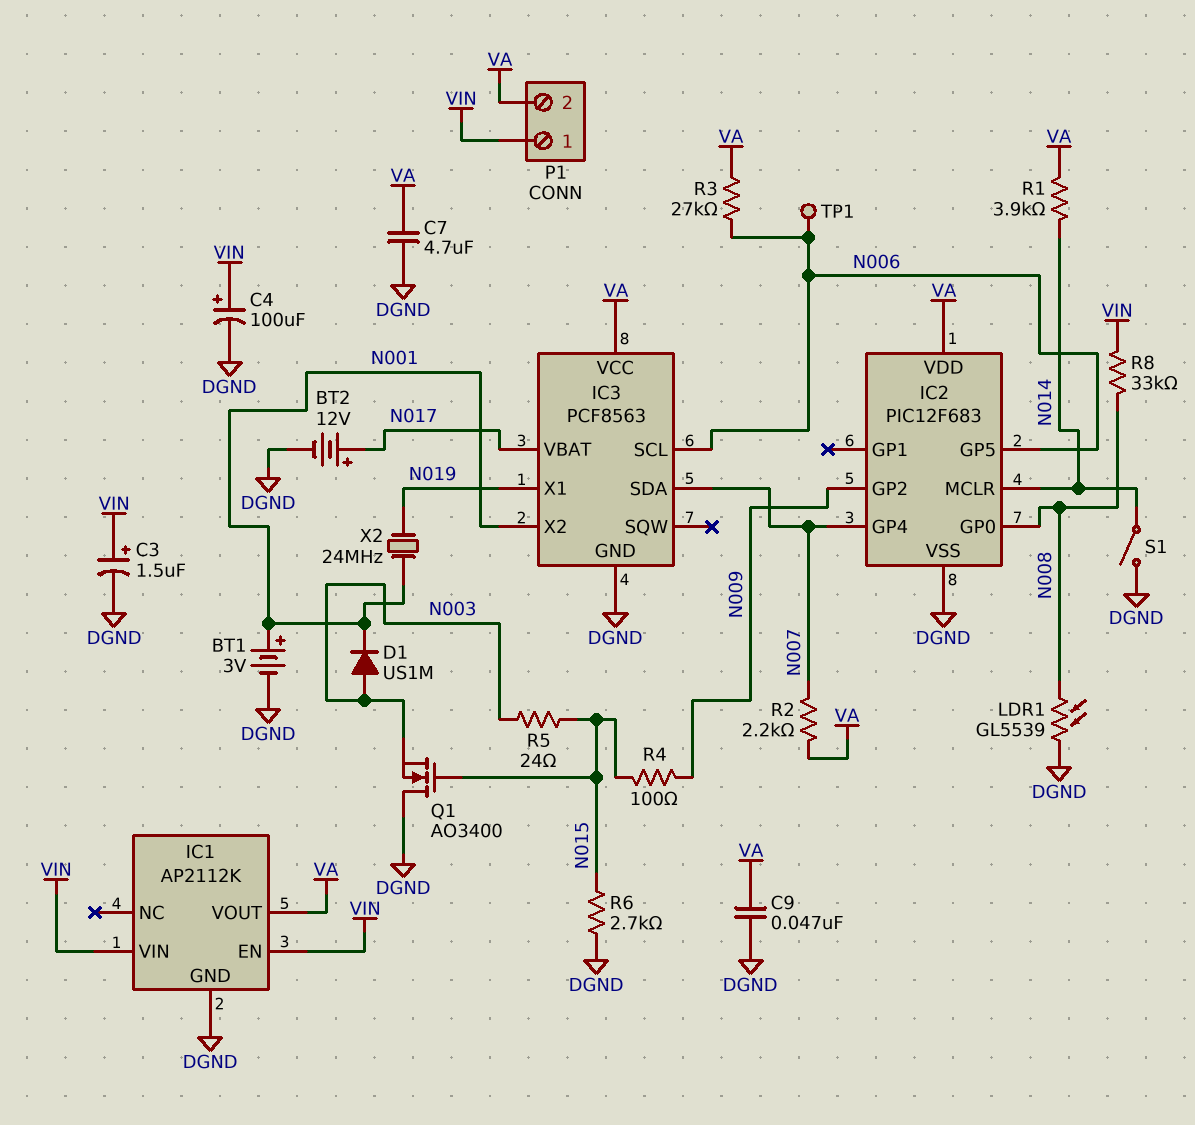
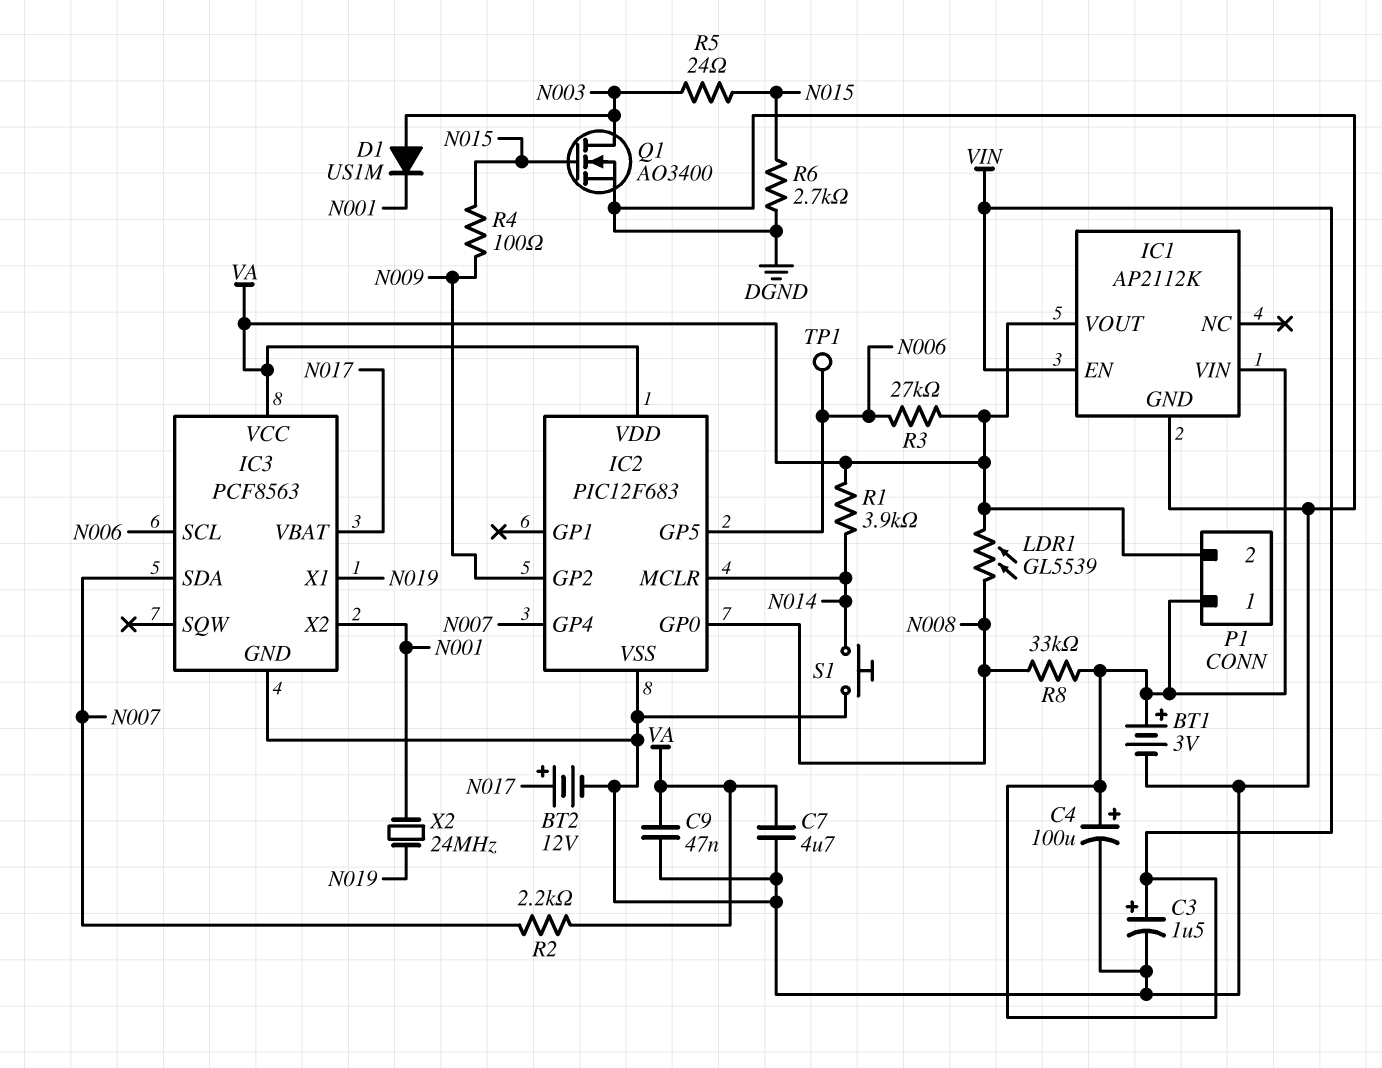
BT1: 3V (plus N001, minus DGND) -> 3V (plus VIN, minus DGND)
LDR1: GL5539 (DGND, N008) -> GL5539 (N008, VA)
Q1: NMOS AO3400 (G N015, D DGND, S N003) -> NMOS AO3400 (G N015, D N003, S DGND)
S1: switch (DGND, N014) -> button (DGND, N014)

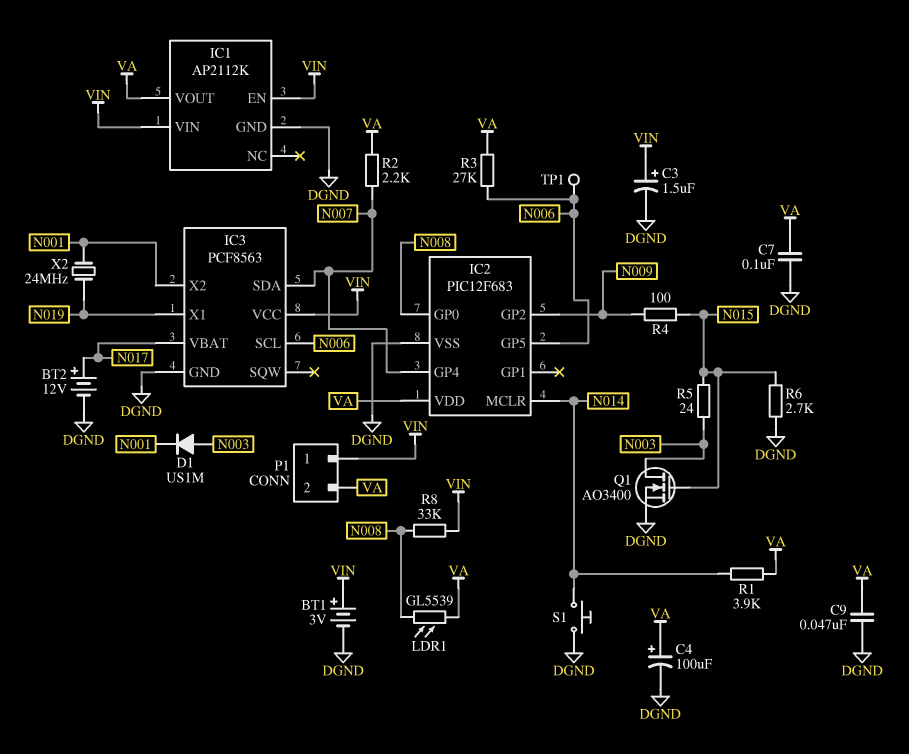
C4: 100uF (plus VIN, minus DGND) -> 100uF (plus VA, minus DGND)
C7: 4.7uF (DGND, VA) -> 100nF (DGND, VA)
IC3 pin VCC: VA -> VIN

